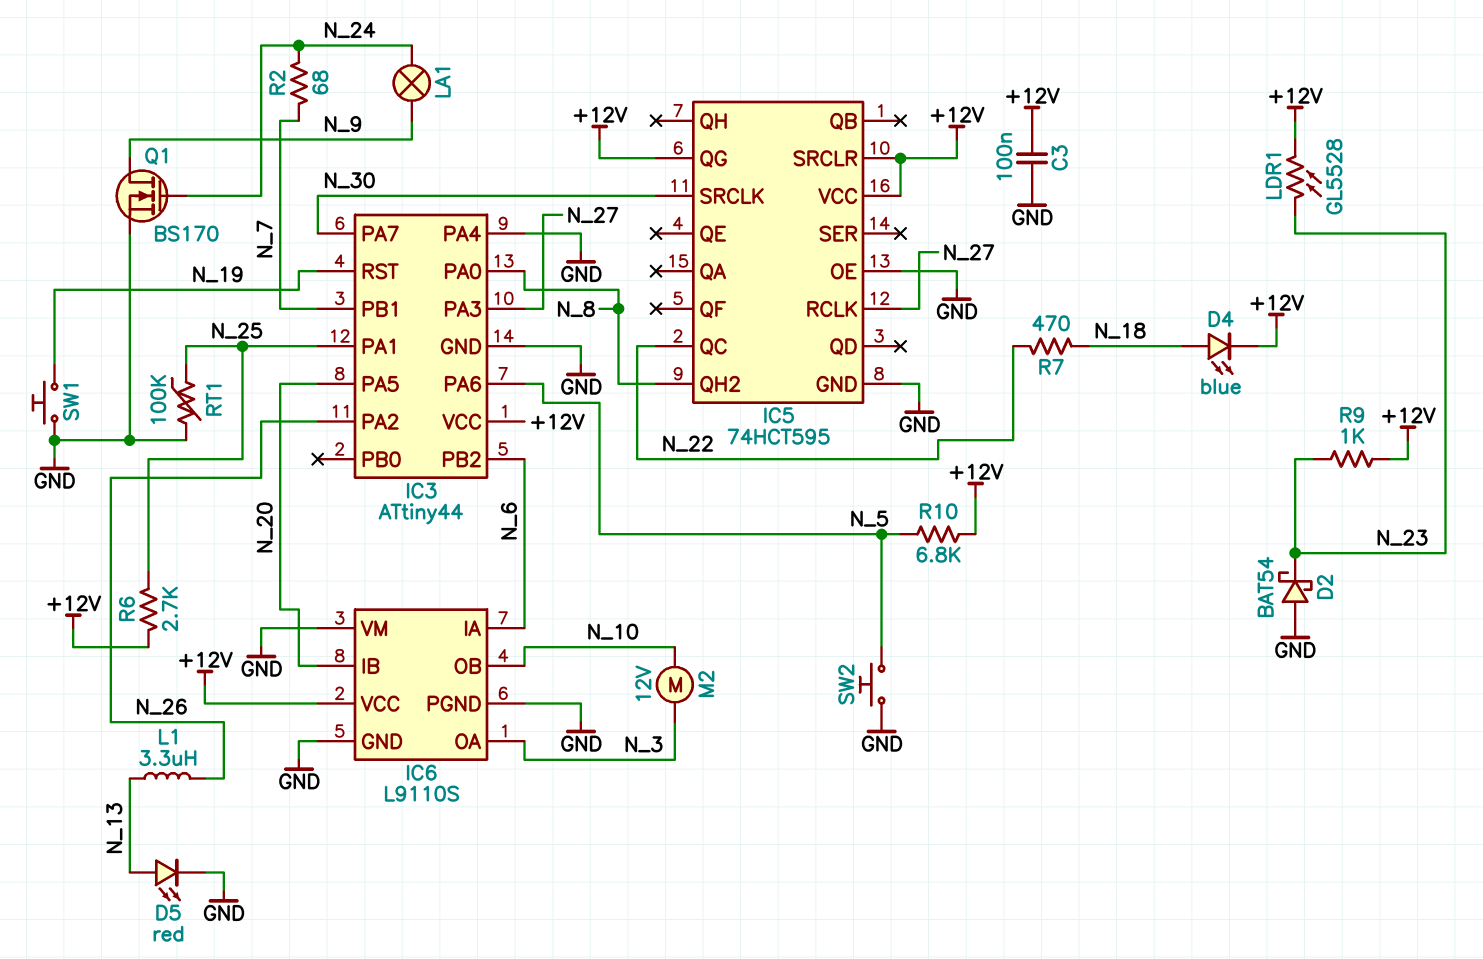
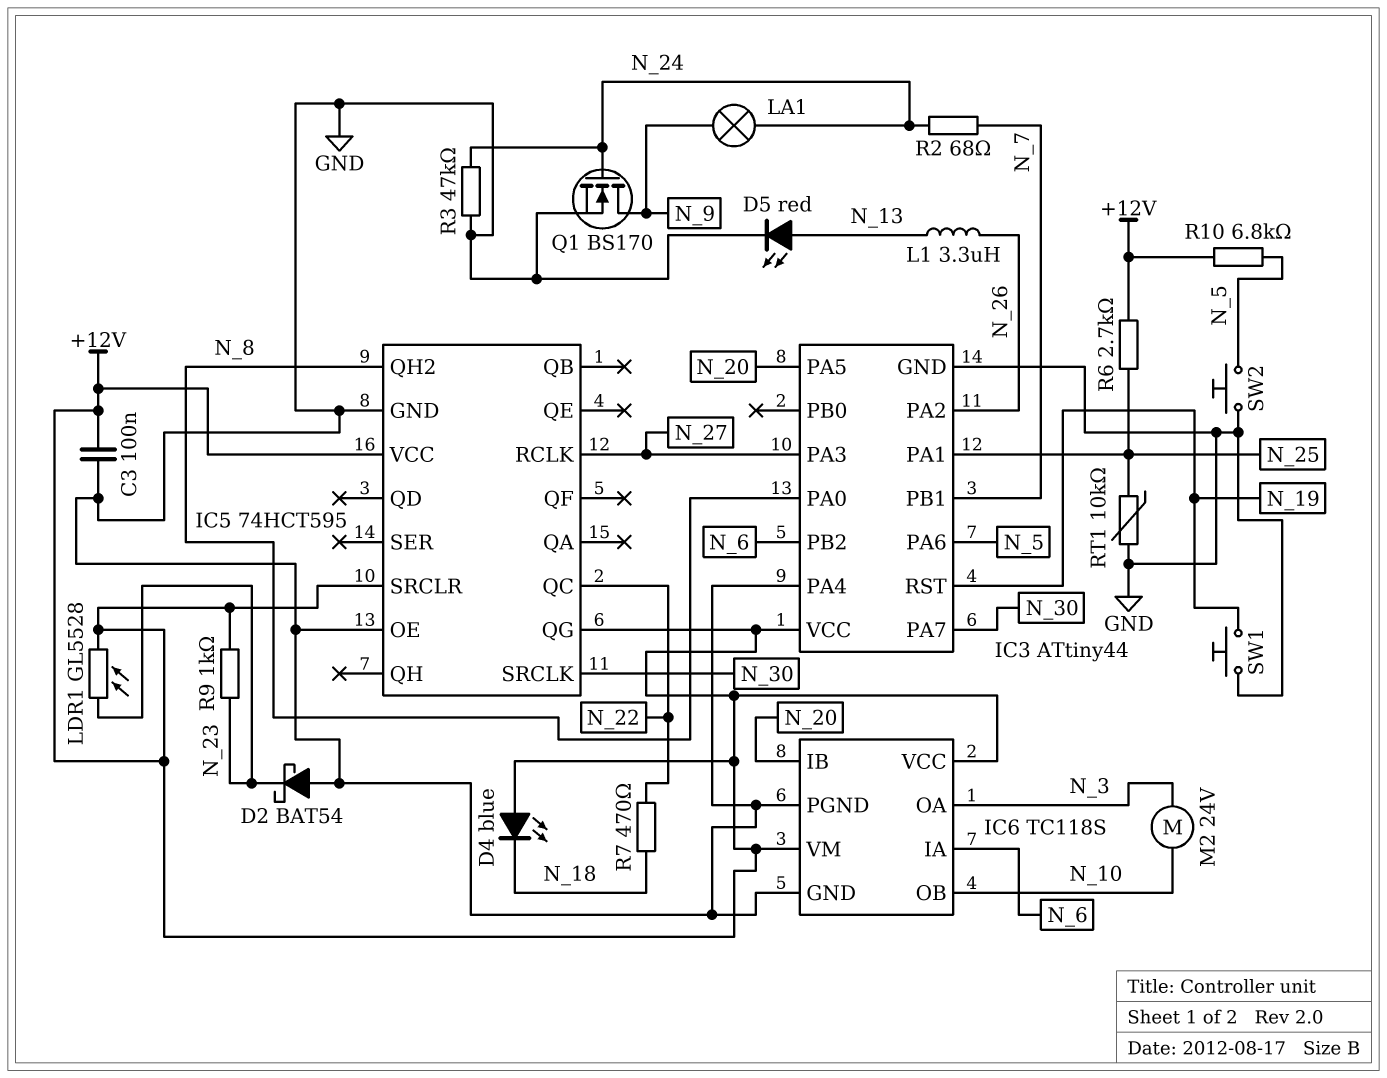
D4: LED blue (A N_18, K +12V) -> LED blue (A +12V, K N_18)
IC6: L9110S -> TC118S
IC6 pin VM: GND -> +12V
M2: motor 12V (N_3, N_10) -> motor 24V (N_3, N_10)
R3: none -> 47k (GND, N_24)
RT1: 100k (GND, N_25) -> 10k (GND, N_25)

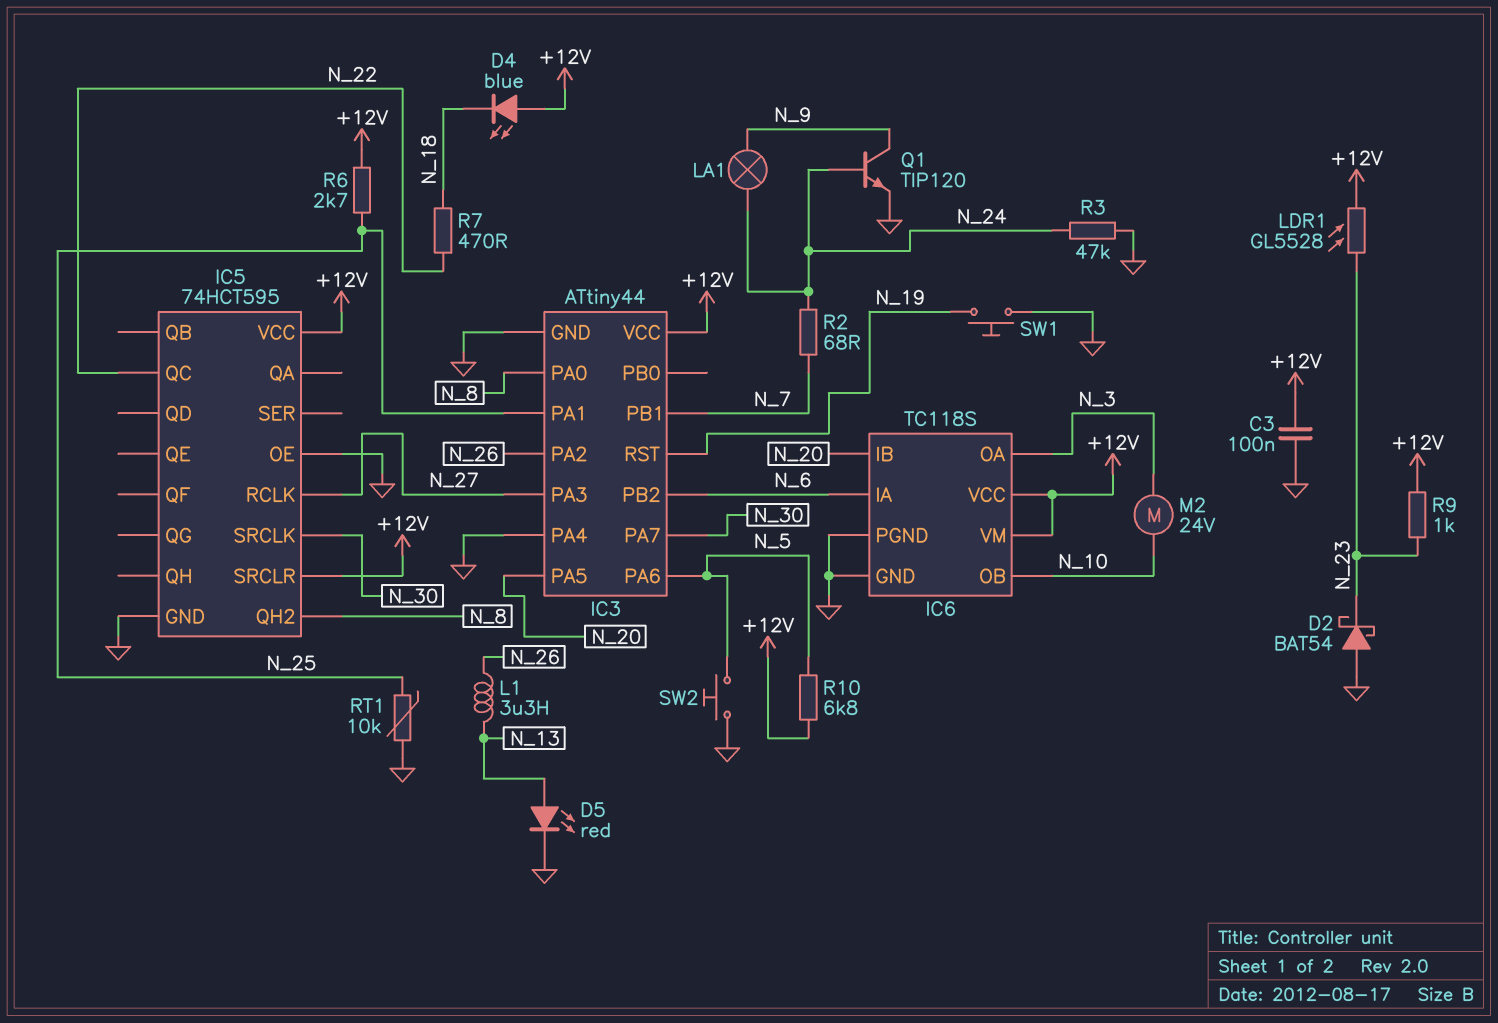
IC5 pin QG: +12V -> none
Q1: NMOS BS170 (G N_24, D N_9, S GND) -> NPN TIP120 (B N_24, C N_9, E GND)

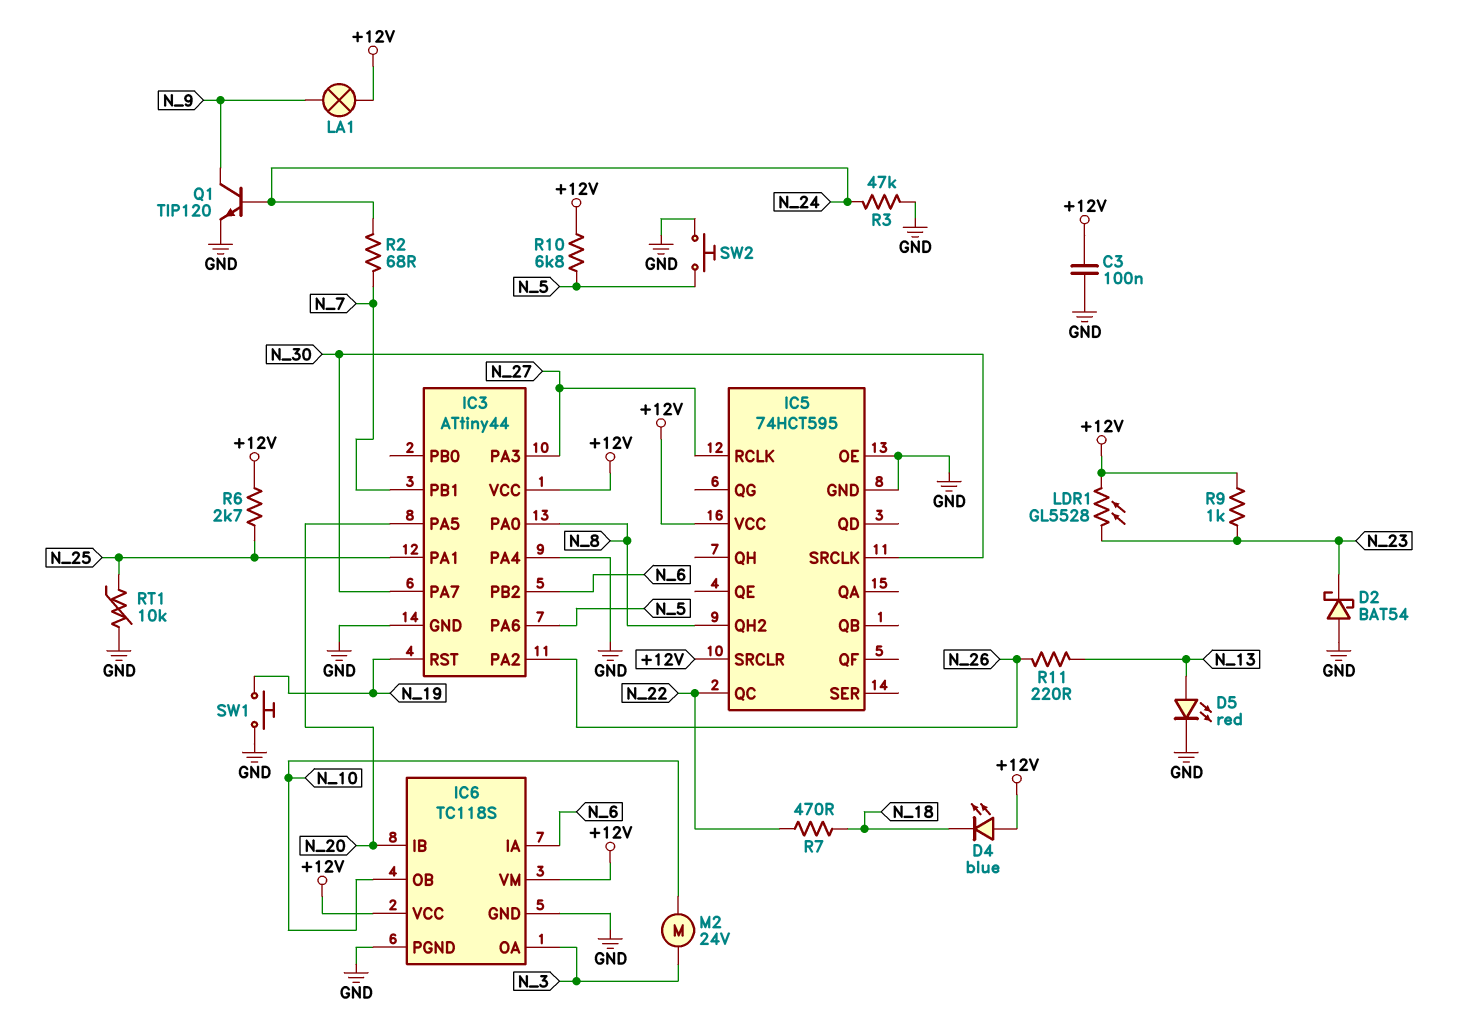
L1: 3.3uH (N_13, N_26) -> none
LA1: lamp (N_9, N_24) -> lamp (+12V, N_9)
R11: none -> 220 (N_13, N_26)

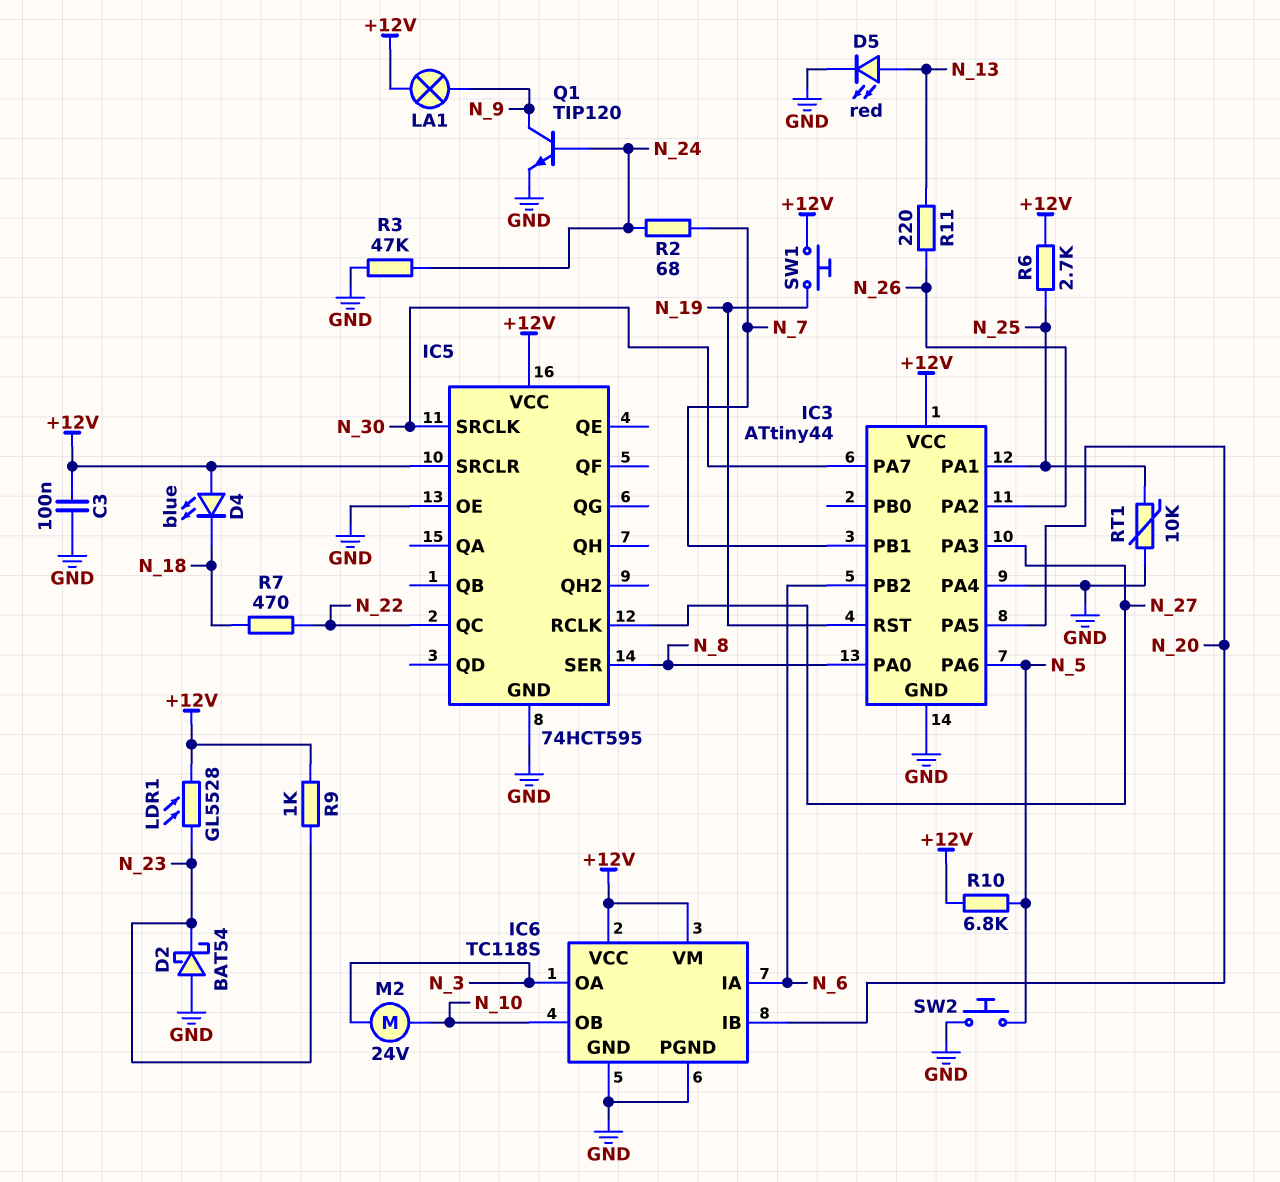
IC5 pin QH2: N_8 -> none
IC5 pin SER: none -> N_8
SW1: button (GND, N_19) -> button (+12V, N_19)

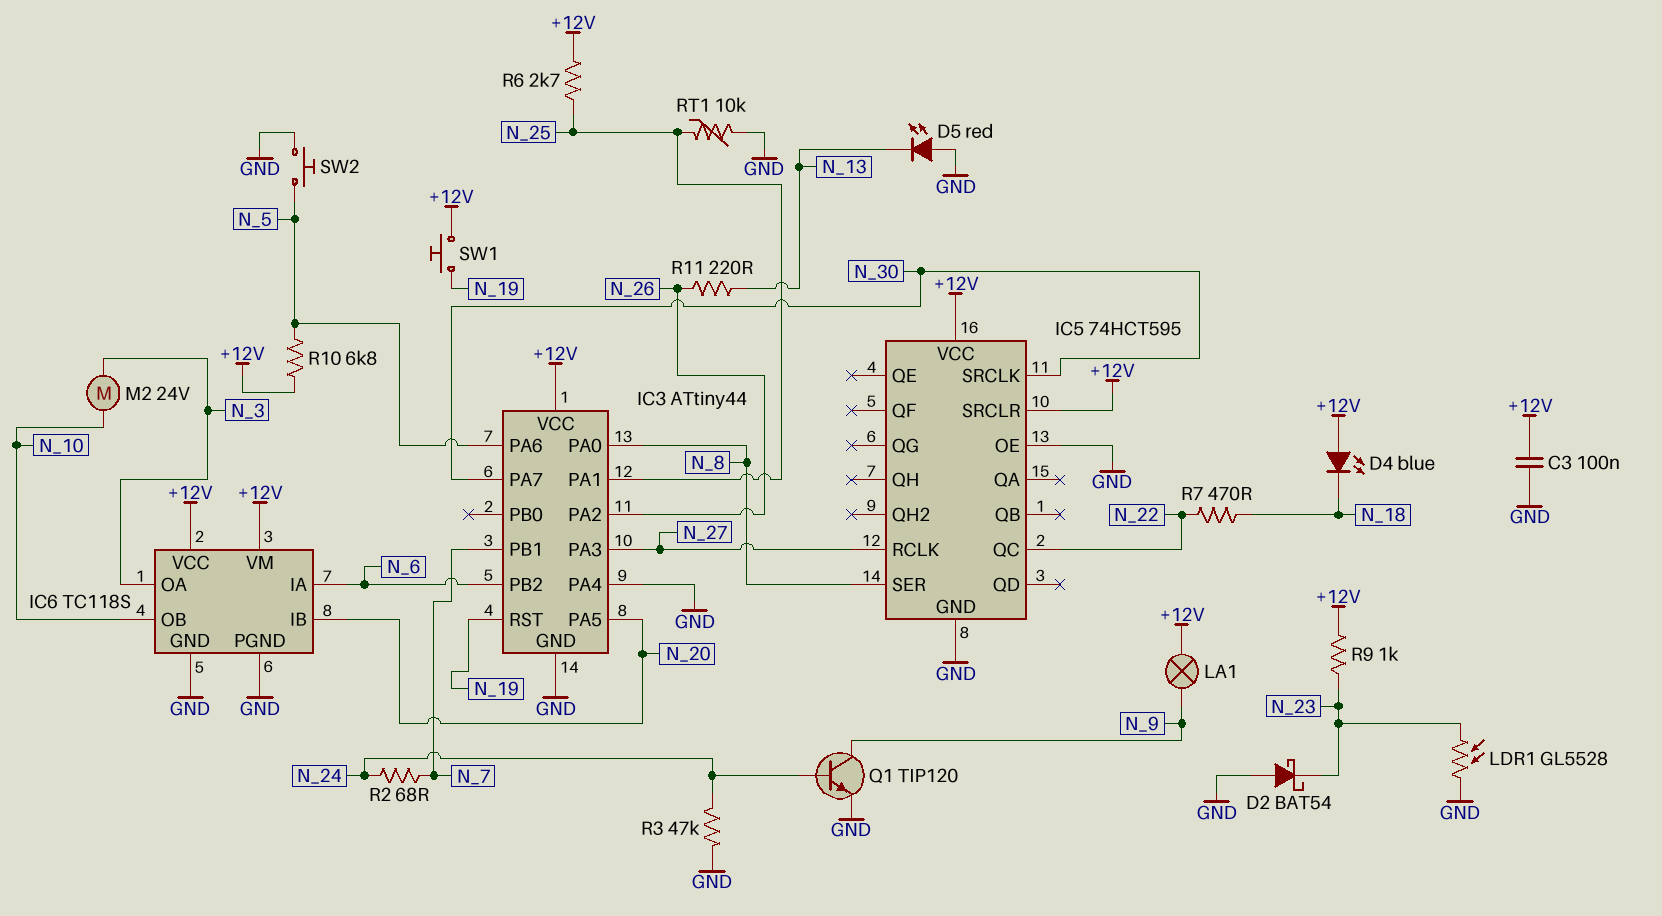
D5: LED red (A N_13, K GND) -> LED red (A GND, K N_13)
LDR1: GL5528 (+12V, N_23) -> GL5528 (GND, N_23)

